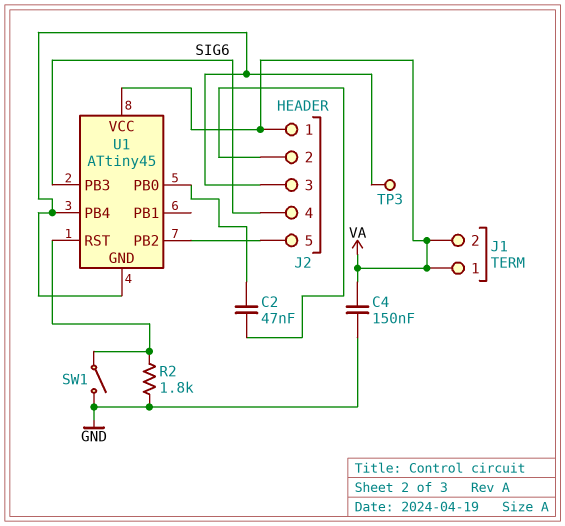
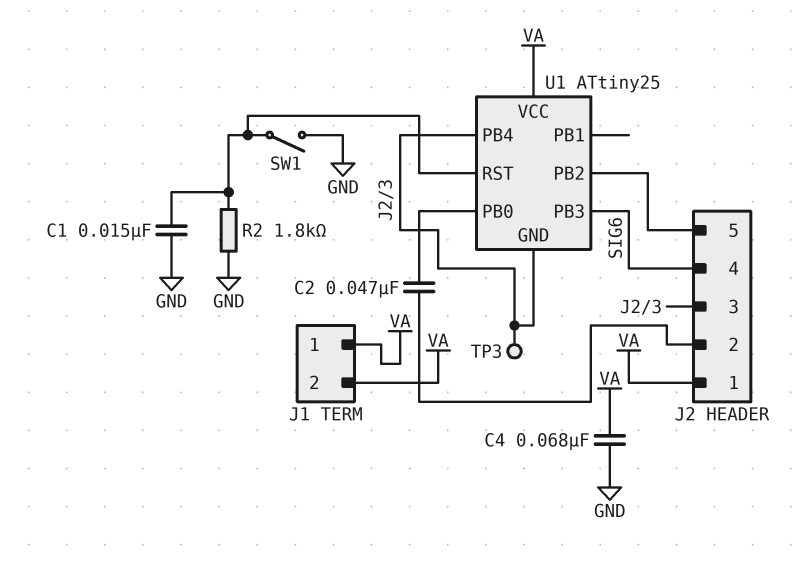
C1: none -> 15nF (GND, U1/RST)
C4: 150nF (GND, VA) -> 68nF (GND, VA)
U1: ATtiny45 -> ATtiny25

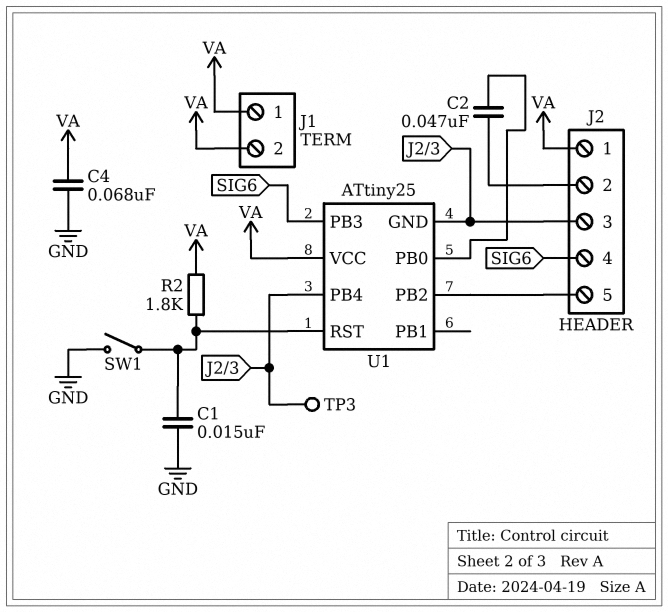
R2: 1.8k (GND, U1/RST) -> 1.8k (U1/RST, VA)

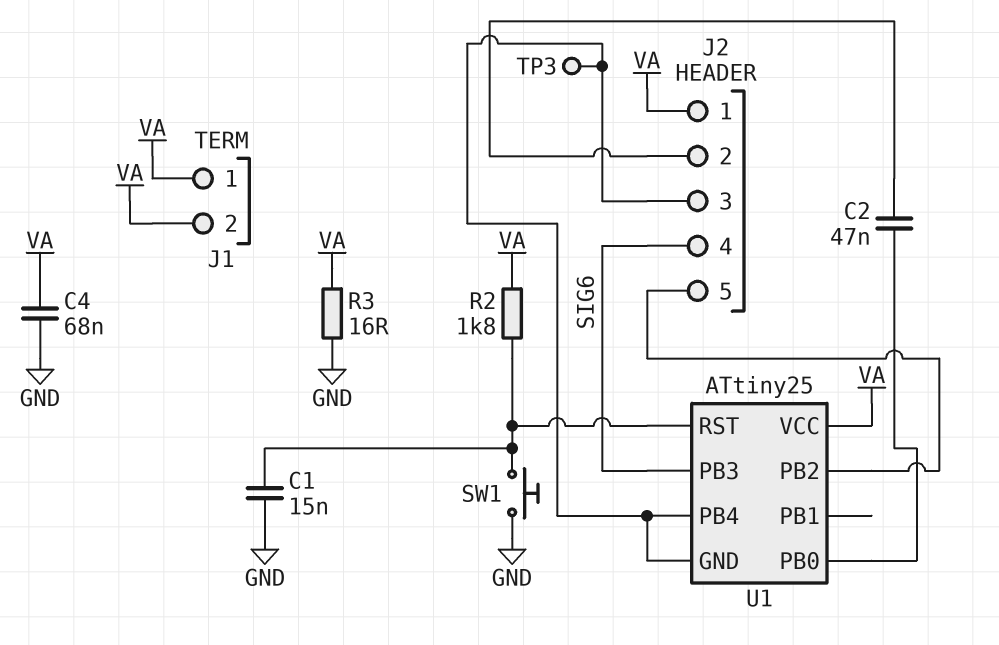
R3: none -> 16 (GND, VA)
SW1: switch (GND, U1/RST) -> button (GND, U1/RST)

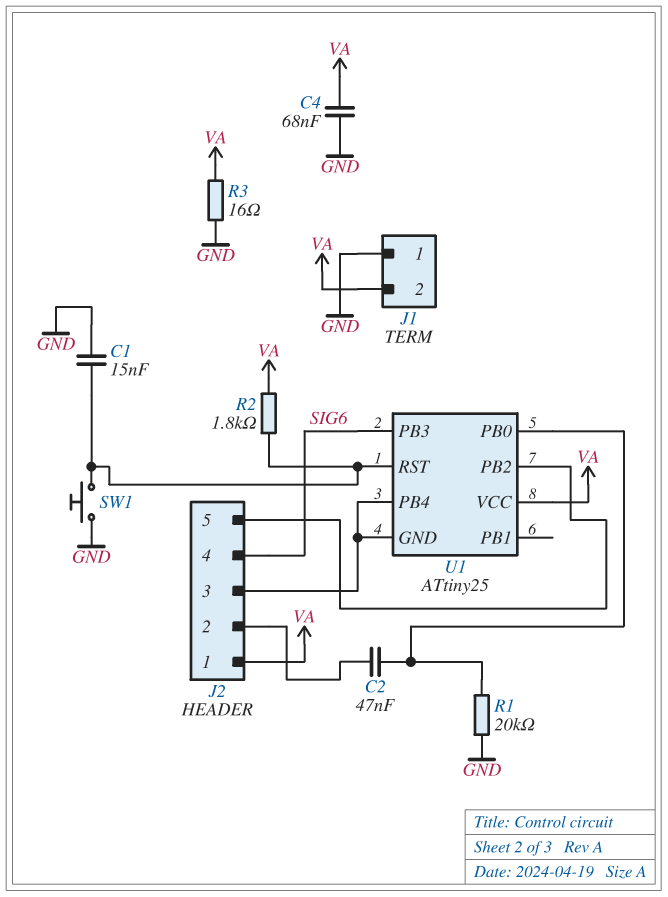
J1 pin 1: VA -> GND
R1: none -> 20k (GND, U1/PB0)
TP3: test point (J2/3) -> none

